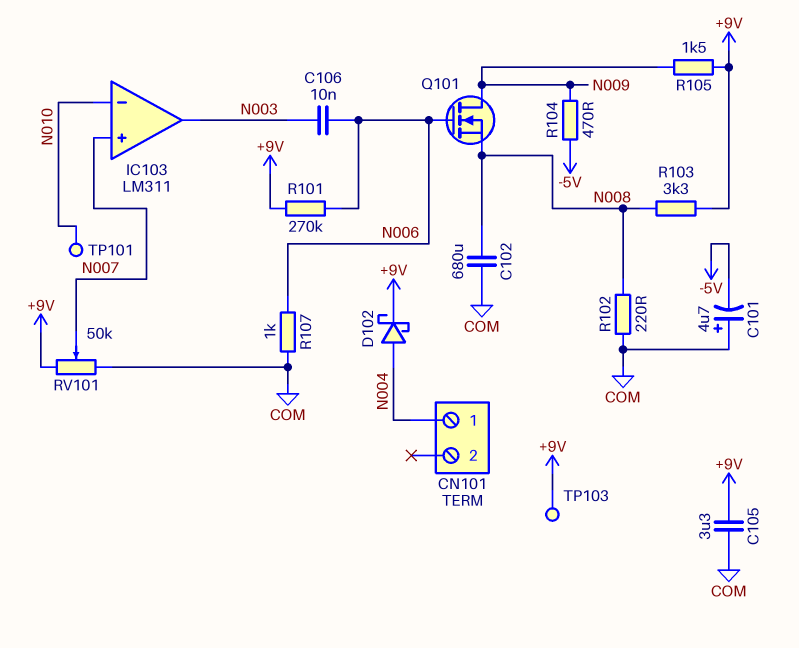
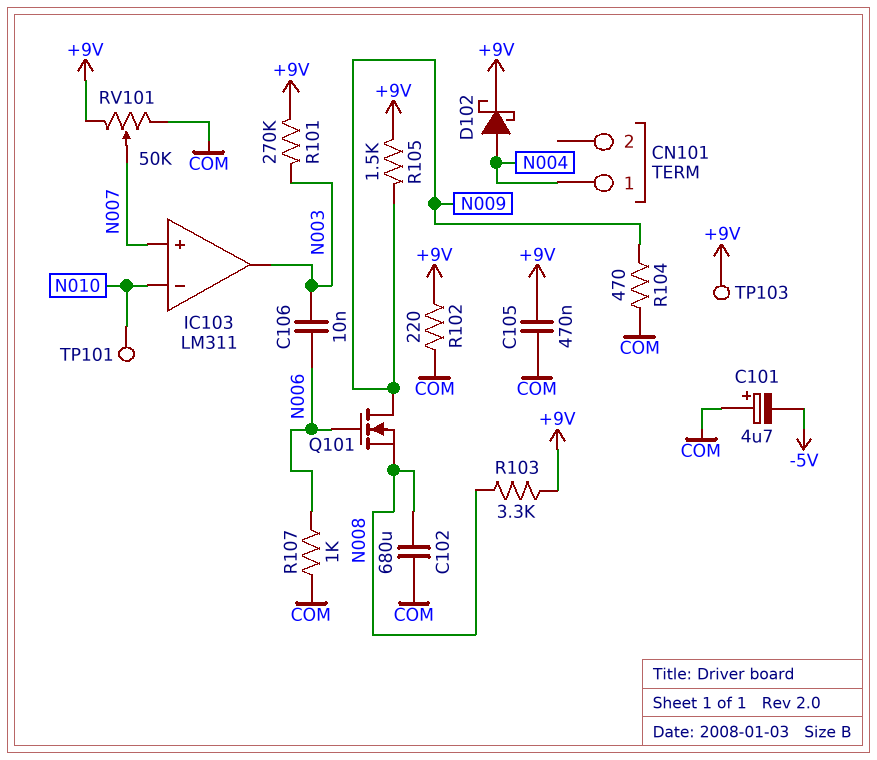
C105: 3.3uF (+9V, COM) -> 470nF (+9V, COM)
R101: 270k (+9V, N006) -> 270k (+9V, N003)
R102: 220 (COM, N008) -> 220 (+9V, COM)
R104: 470 (-5V, N009) -> 470 (COM, N009)

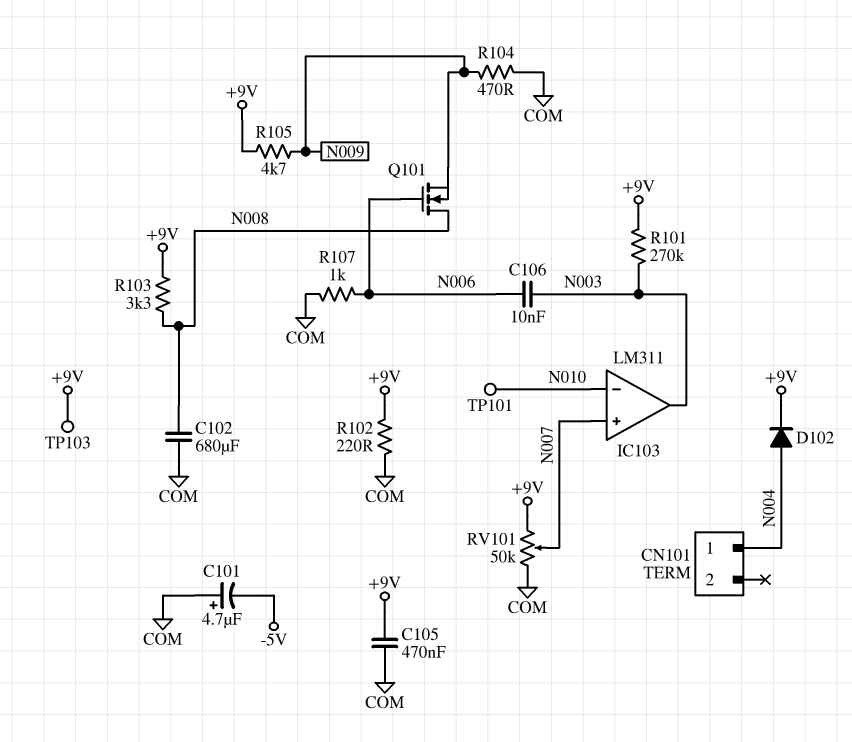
D102: schottky (A N004, K +9V) -> diode (A N004, K +9V)
Q101: NMOS (G N006, D N009, S N008) -> NMOS (G N006, D N008, S N009)
R105: 1.5k (+9V, N009) -> 4.7k (+9V, N009)

